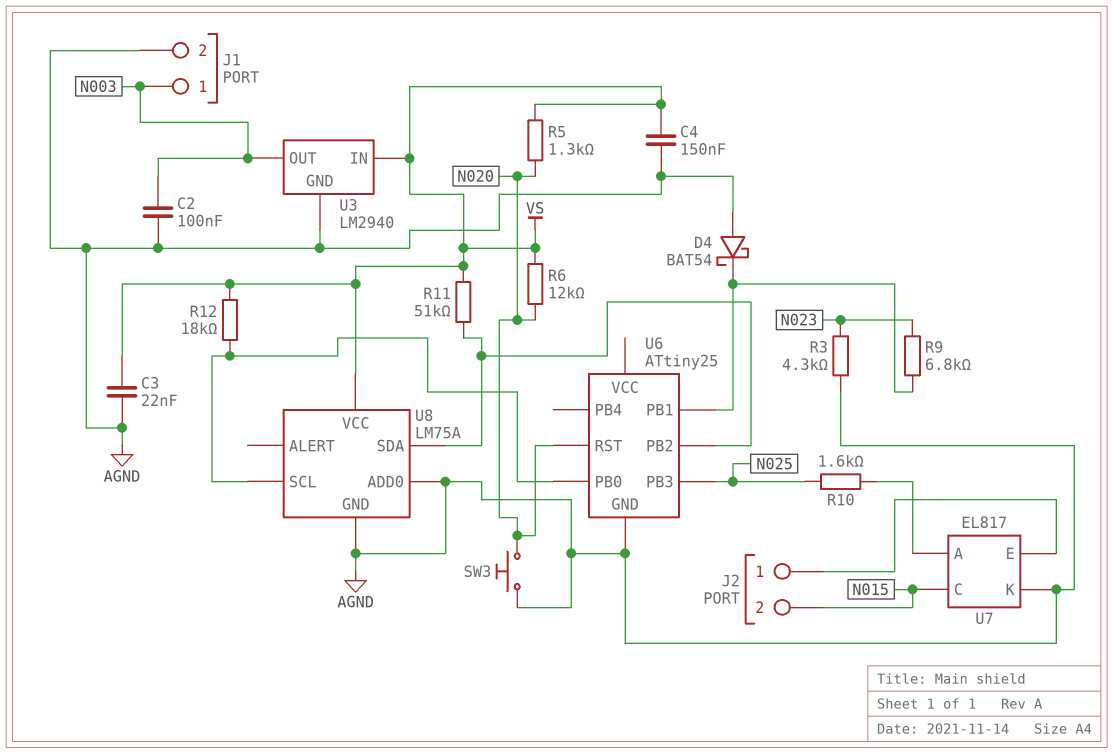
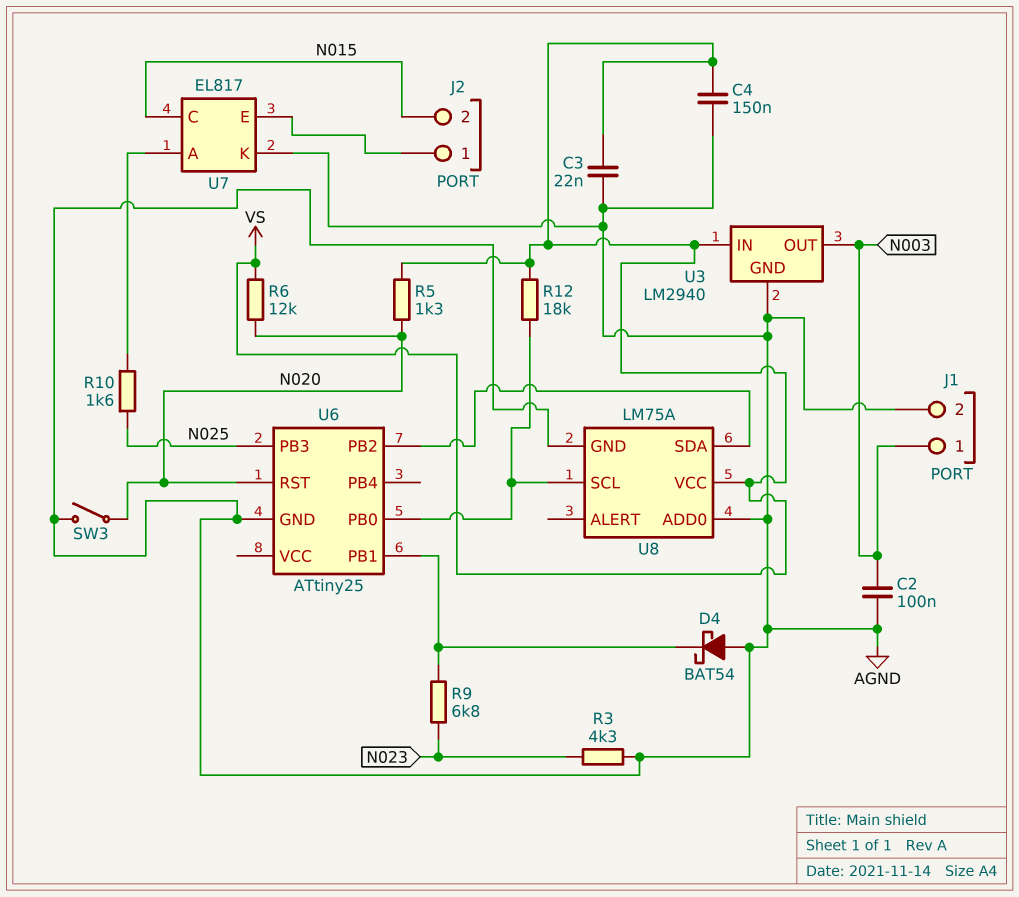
R11: 51k (U6/PB2, VS) -> none
SW3: button (AGND, N020) -> switch (AGND, N020)

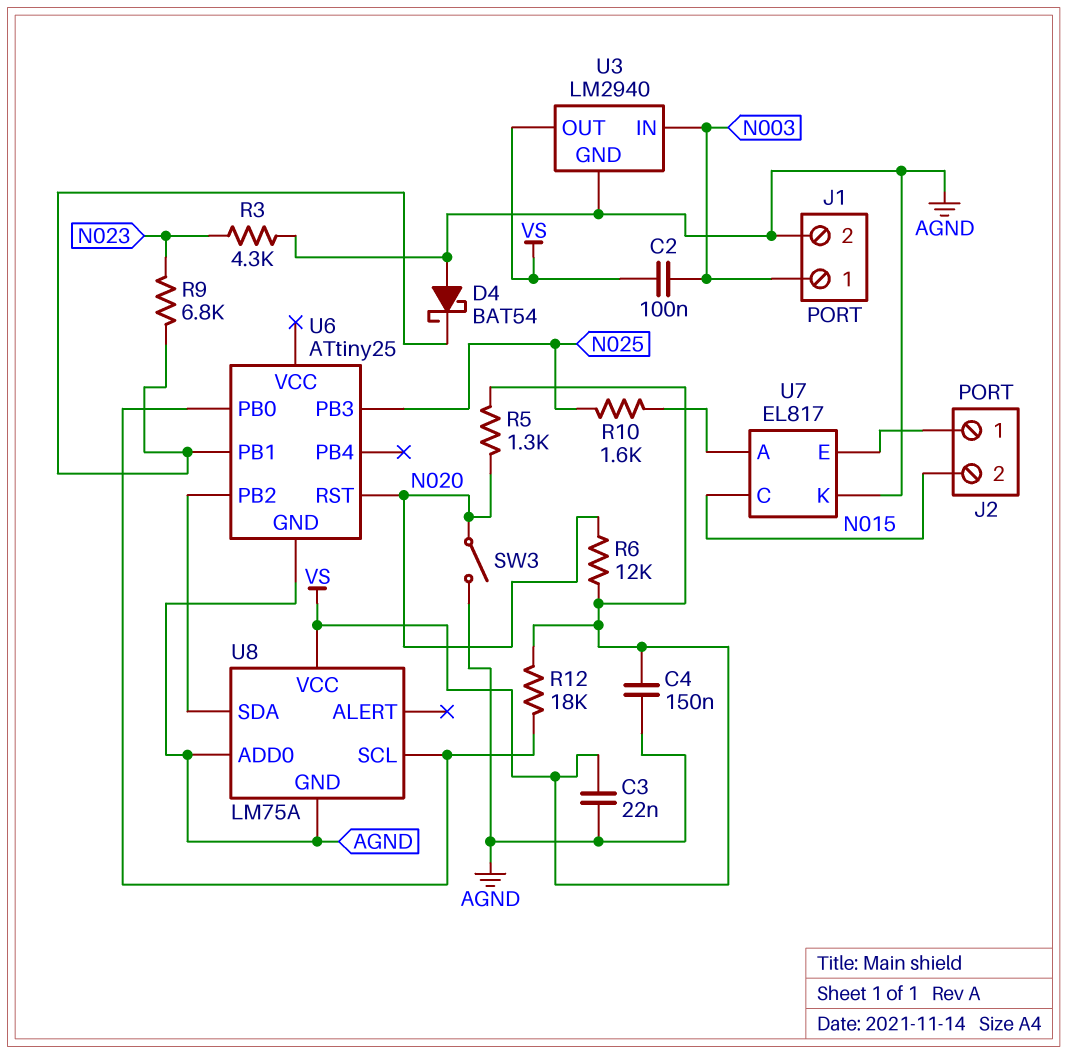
C2: 100nF (AGND, N003) -> 100nF (N003, VS)
U3 pin IN: VS -> N003
U3 pin OUT: N003 -> VS

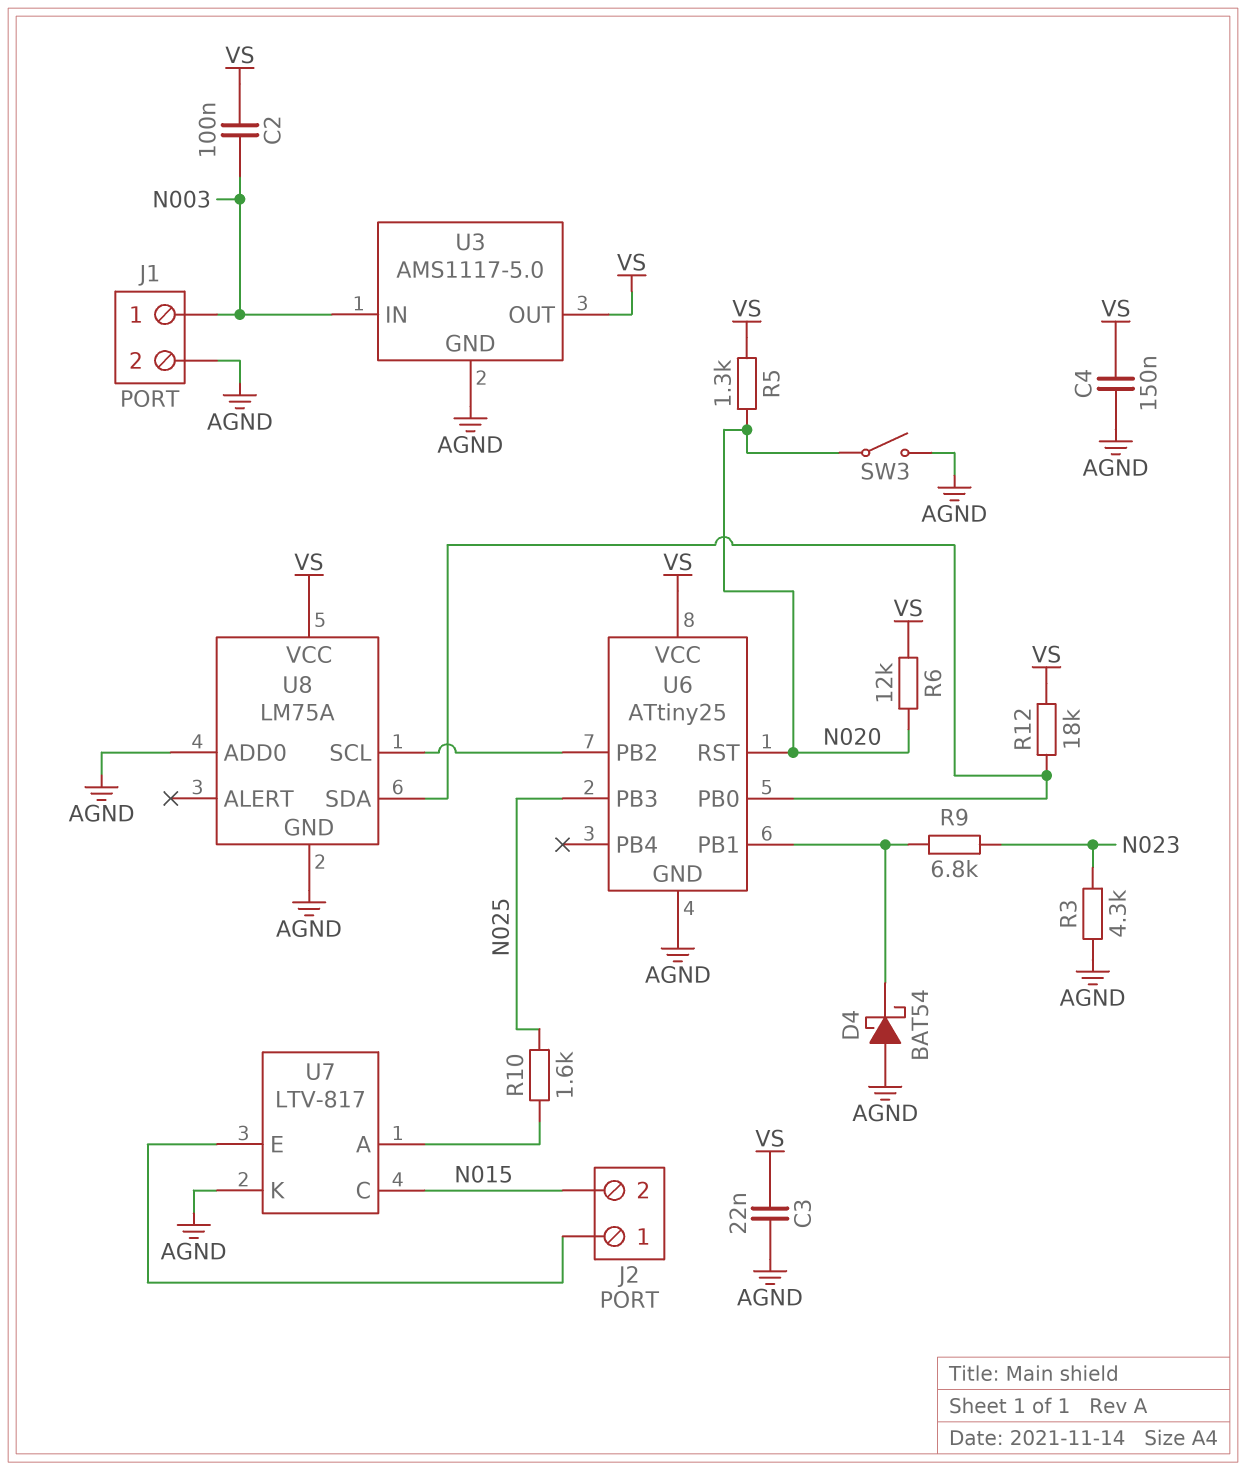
U3: LM2940 -> AMS1117-5.0
U6 pin VCC: none -> VS
U7: EL817 -> LTV-817
U8 pin SCL: U6/PB0 -> U6/PB2
U8 pin SDA: U6/PB2 -> U6/PB0

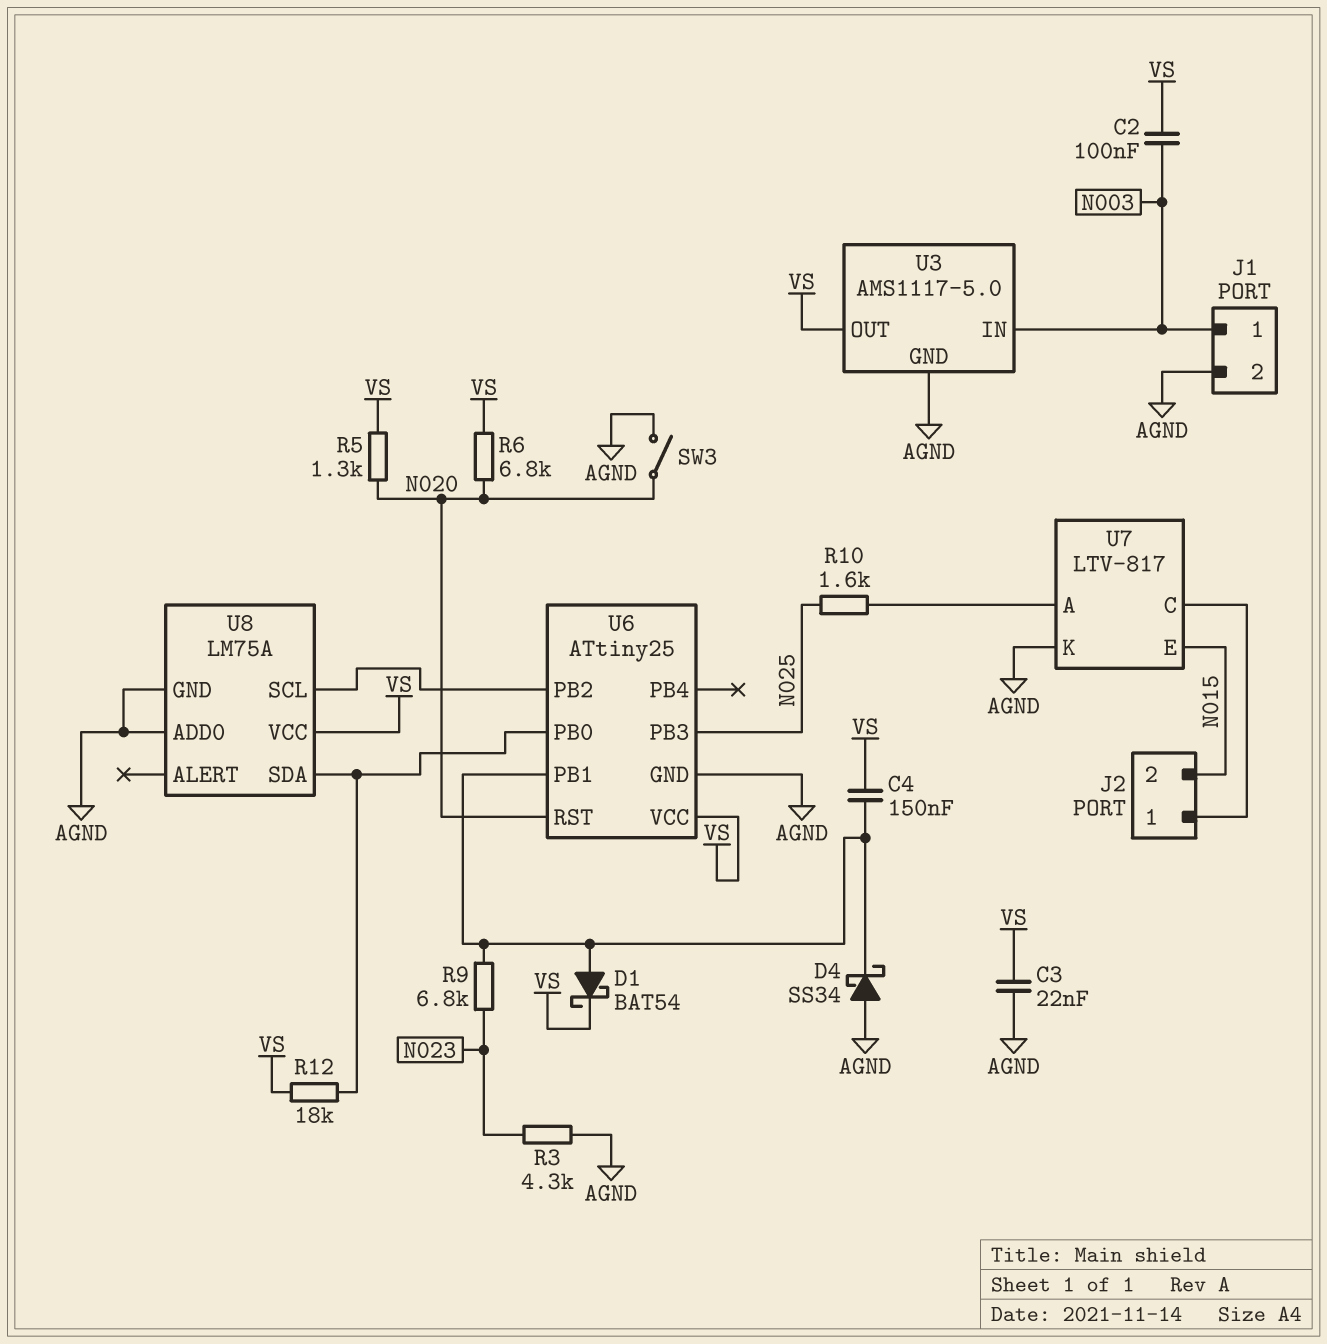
C4: 150nF (AGND, VS) -> 150nF (U6/PB1, VS)
D1: none -> schottky BAT54 (A U6/PB1, K VS)
D4: schottky BAT54 (A AGND, K U6/PB1) -> schottky SS34 (A AGND, K U6/PB1)
R6: 12k (N020, VS) -> 6.8k (N020, VS)
U7 pin C: N015 -> J2/1
U7 pin E: J2/1 -> N015

